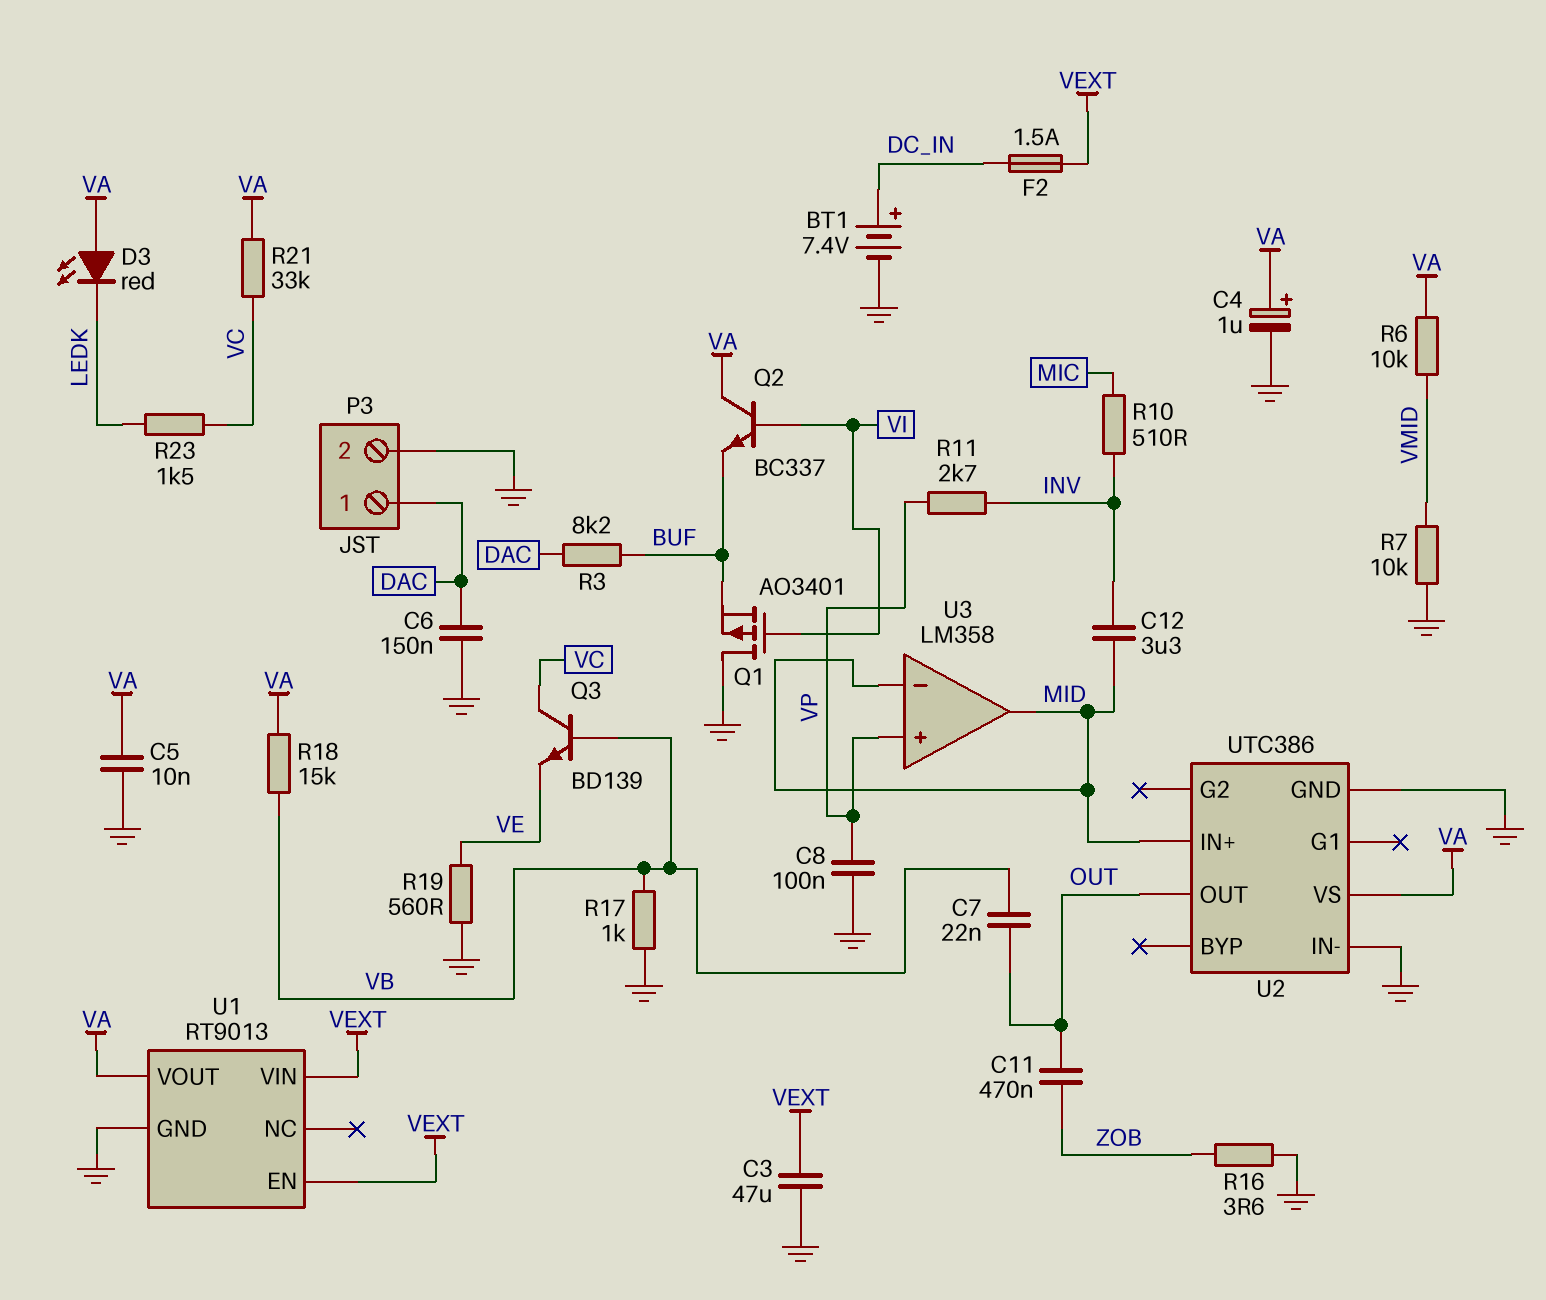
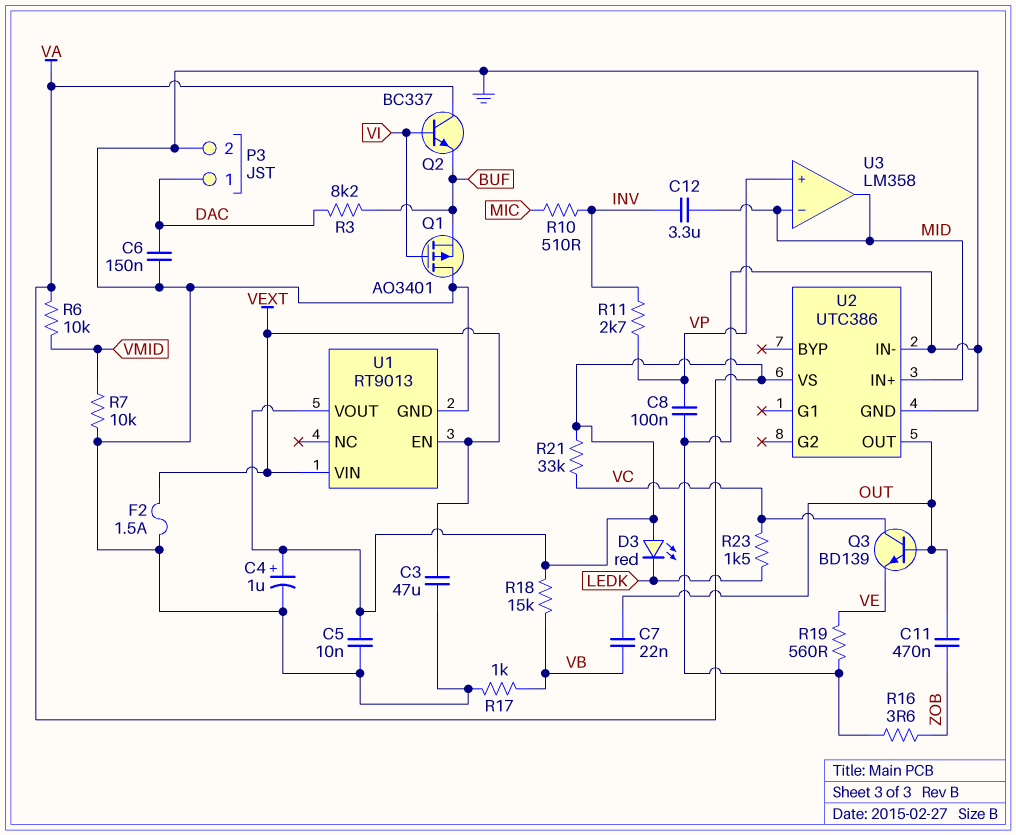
BT1: 7.4V (plus DC_IN, minus GND) -> none
F2: 1.5A (DC_IN, VEXT) -> 1.5A (GND, VEXT)
Q3: NPN BD139 (B VB, C VC, E VE) -> NPN BD139 (B OUT, C VC, E VE)

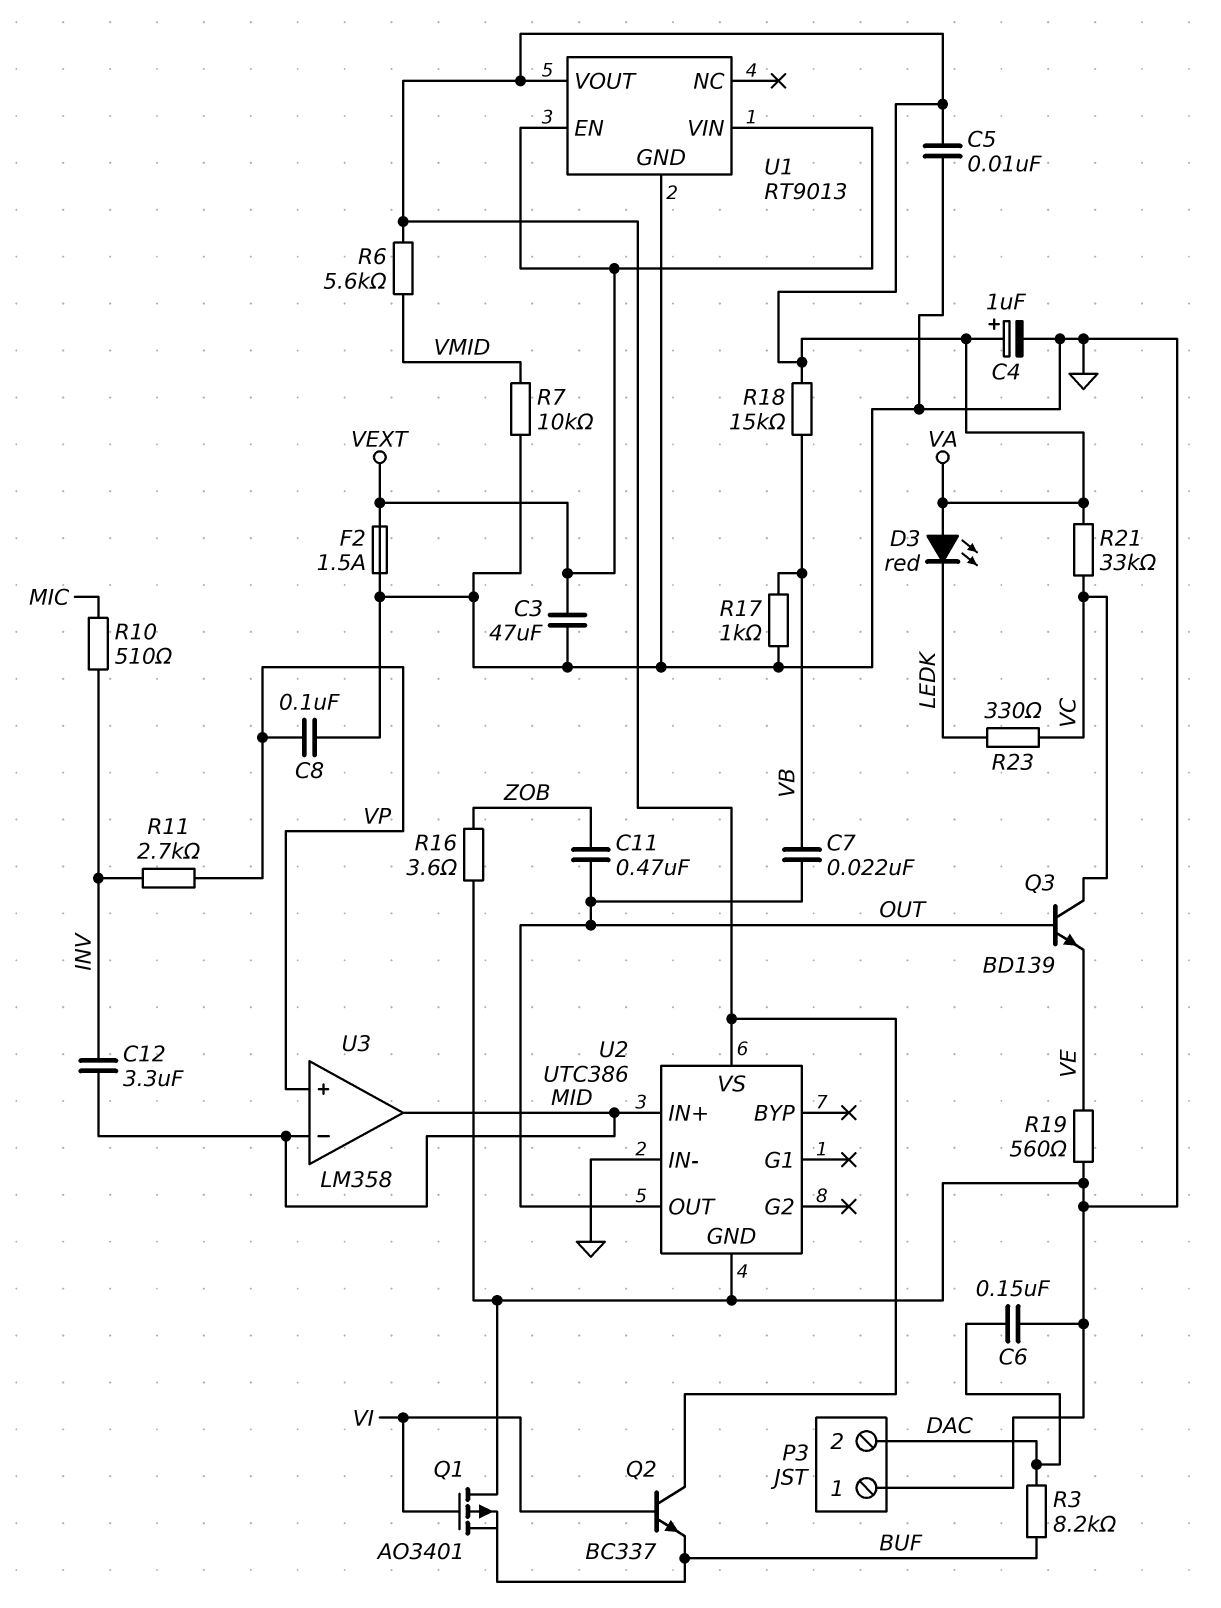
P3 pin 1: DAC -> GND
P3 pin 2: GND -> DAC
R6: 10k (VA, VMID) -> 5.6k (VA, VMID)
R23: 1.5k (LEDK, VC) -> 330 (LEDK, VC)

